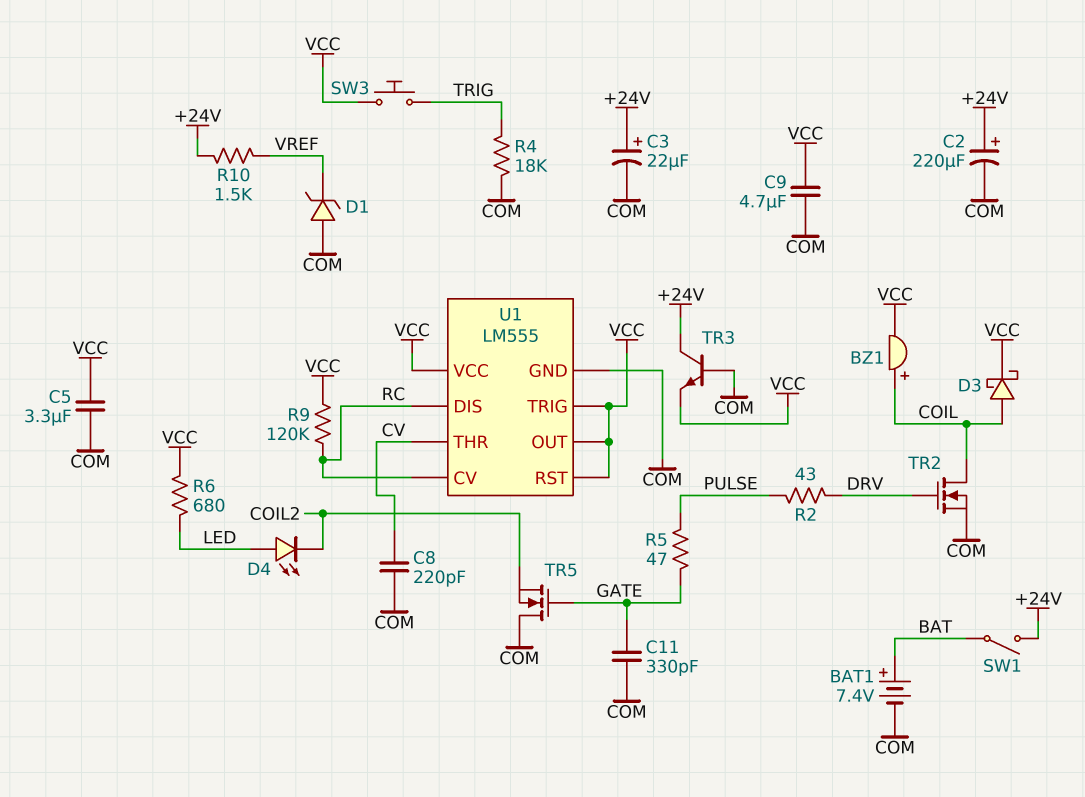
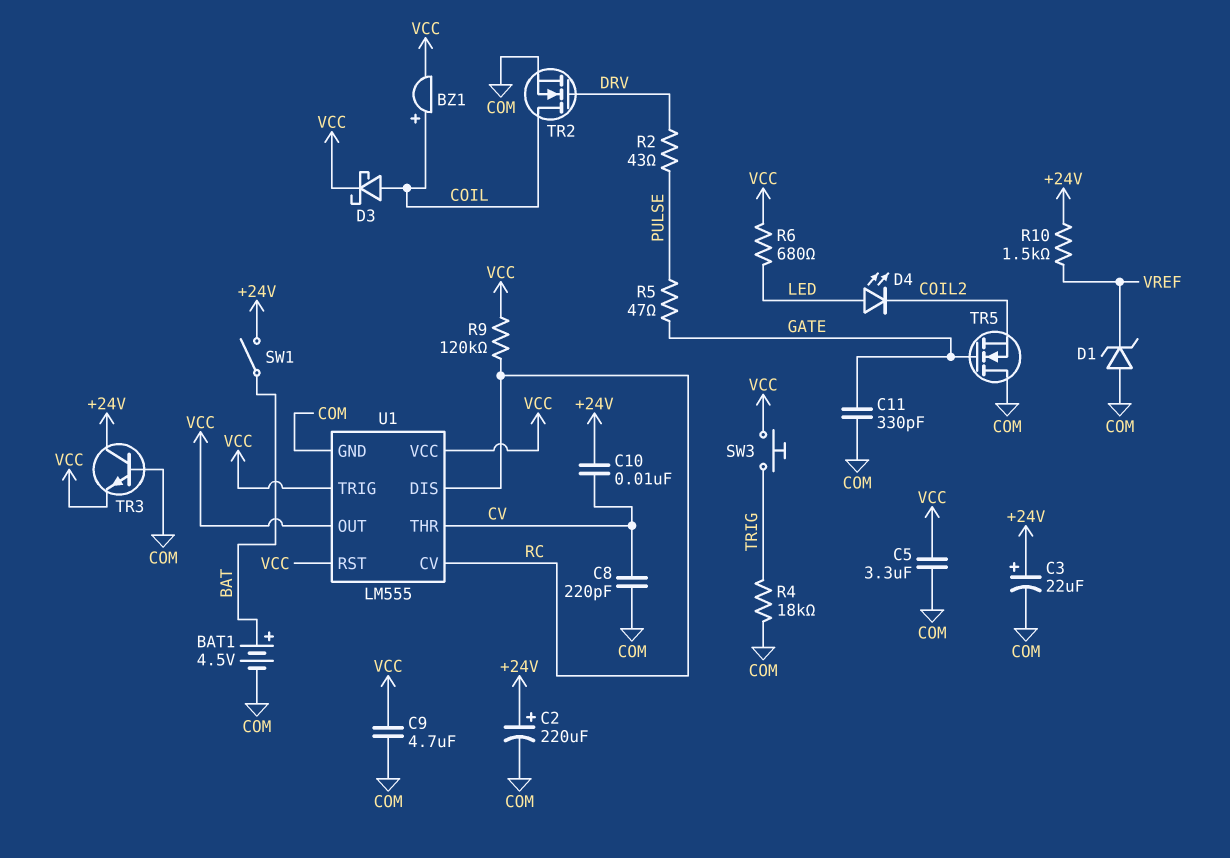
BAT1: 7.4V (plus BAT, minus COM) -> 4.5V (plus BAT, minus COM)
C10: none -> 10nF (+24V, CV)

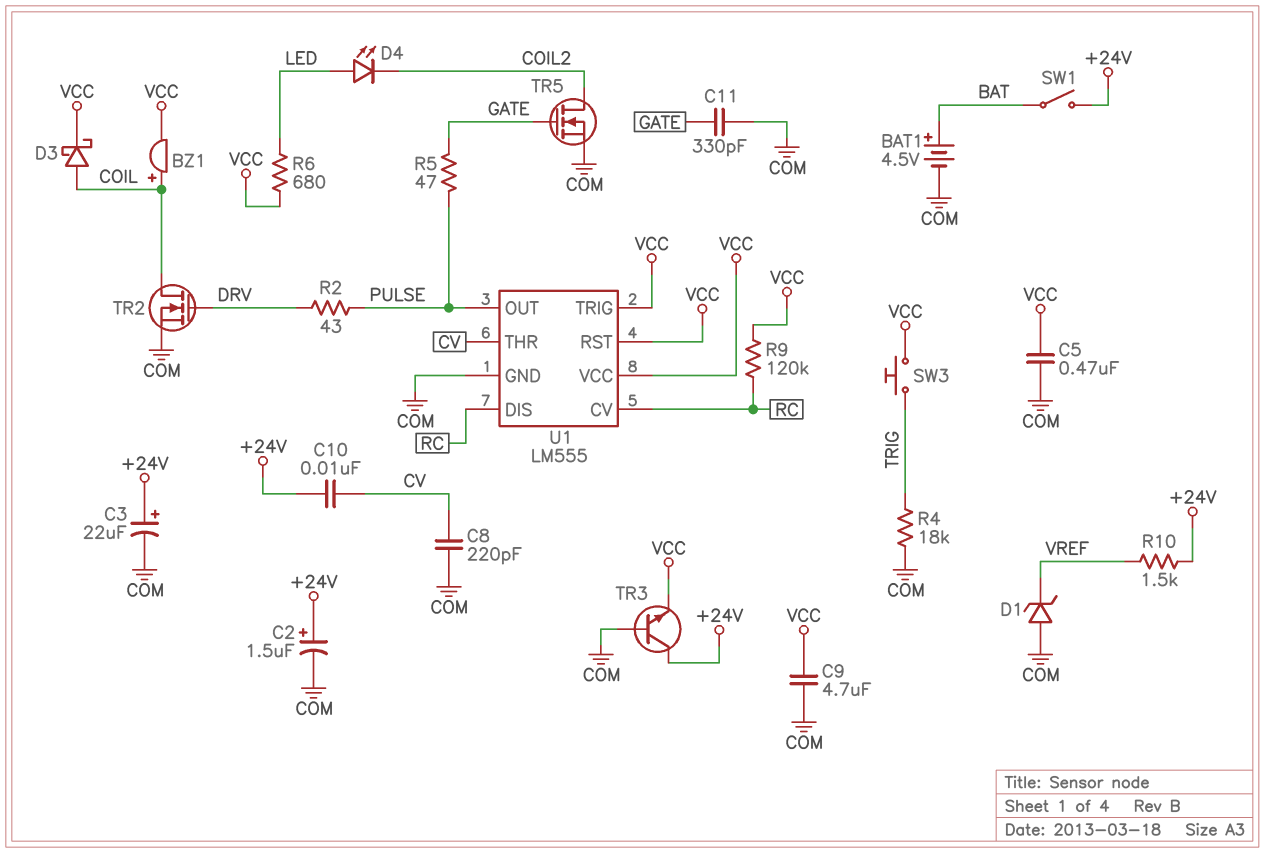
C2: 220uF (plus +24V, minus COM) -> 1.5uF (plus +24V, minus COM)
C5: 3.3uF (COM, VCC) -> 470nF (COM, VCC)
TR5: NMOS (G GATE, D COM, S COIL2) -> NMOS (G GATE, D COIL2, S COM)
U1 pin OUT: VCC -> PULSE

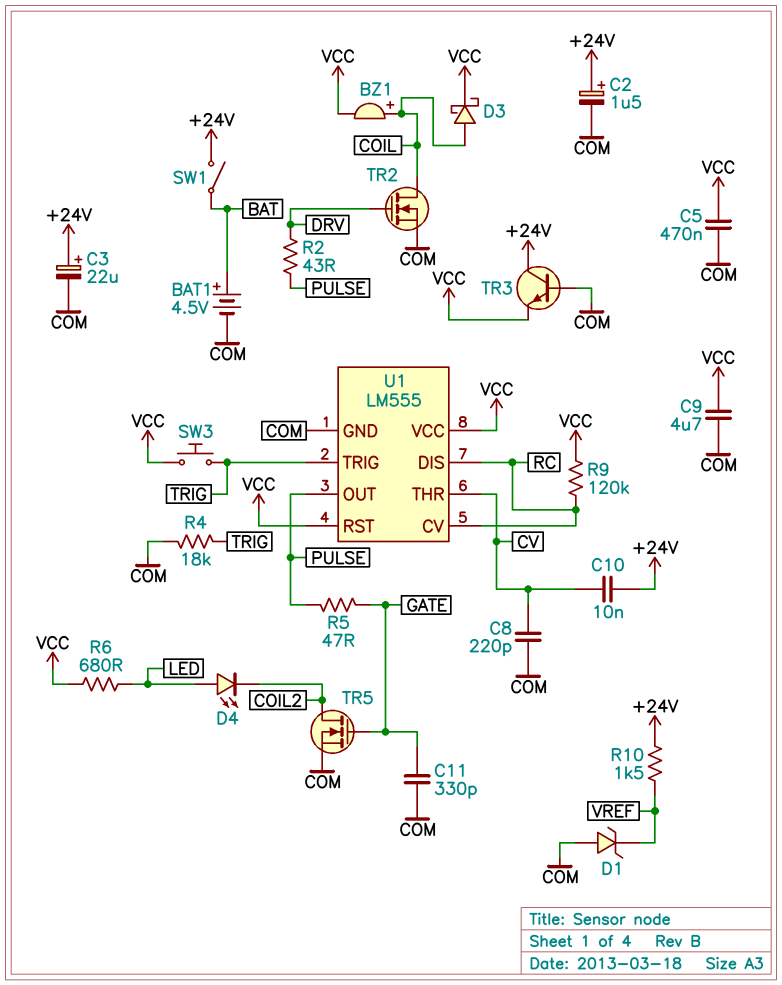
U1 pin TRIG: VCC -> TRIG

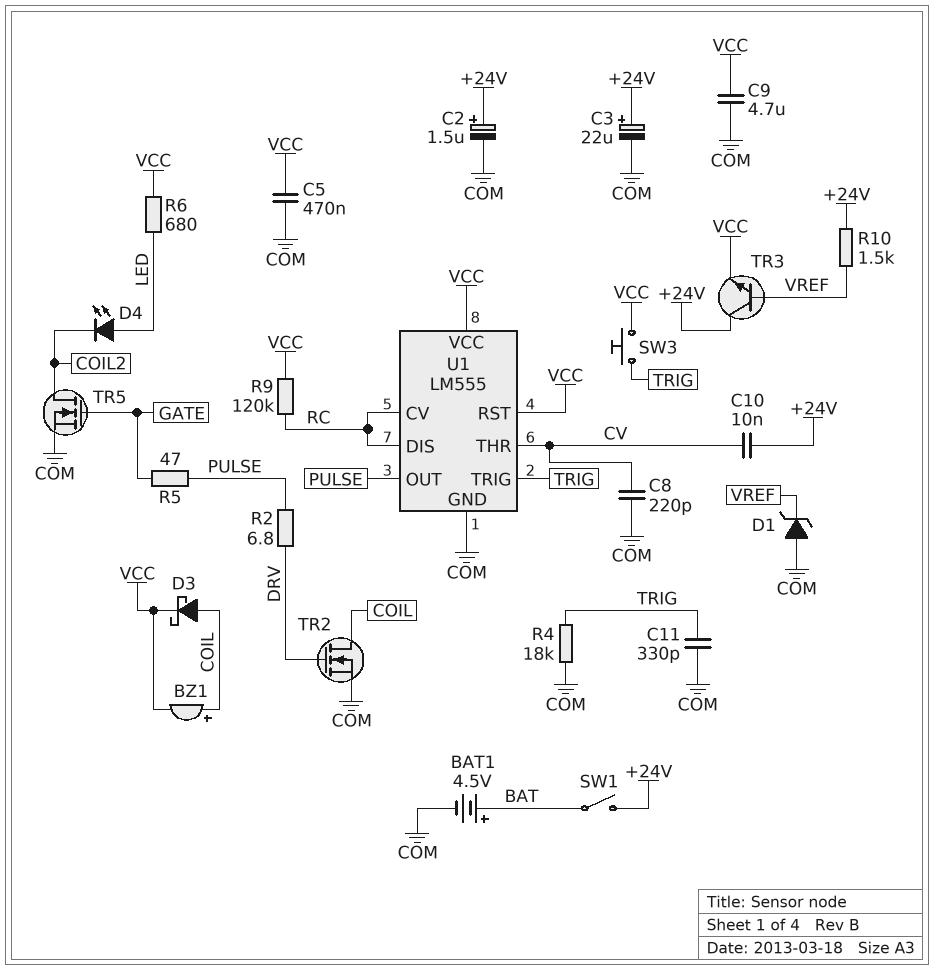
C11: 330pF (COM, GATE) -> 330pF (COM, TRIG)
R2: 43 (DRV, PULSE) -> 6.8 (DRV, PULSE)
TR3: NPN (B COM, C +24V, E VCC) -> NPN (B VREF, C +24V, E VCC)

